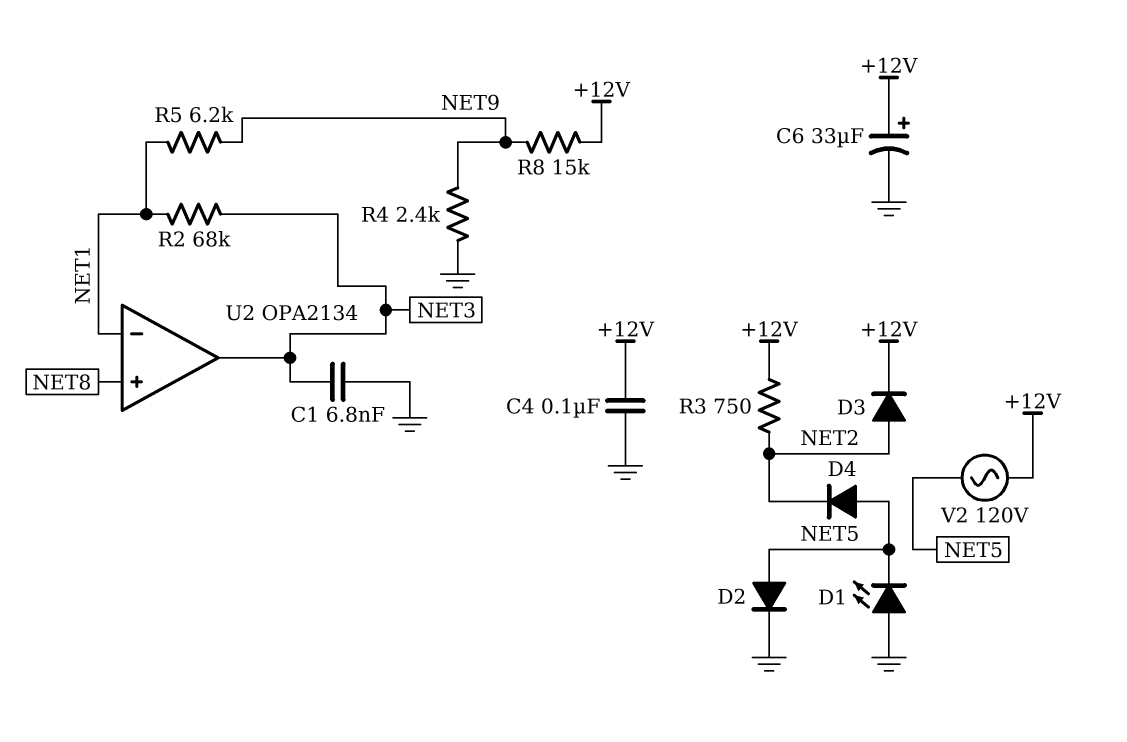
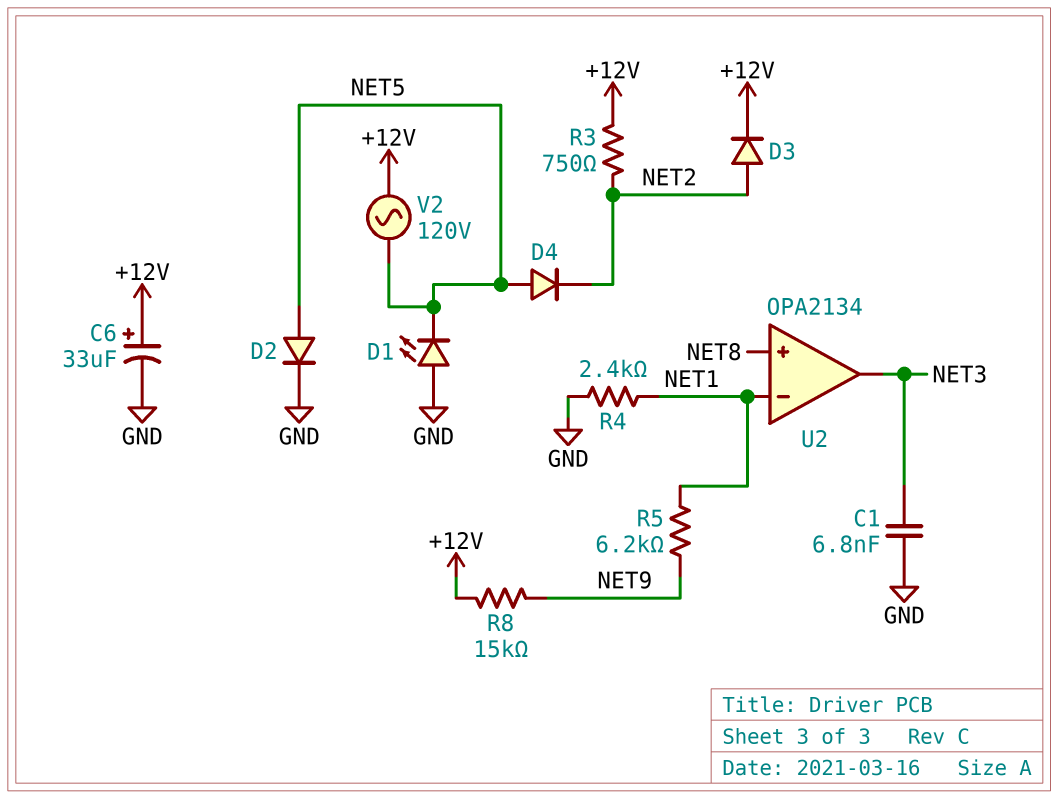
C4: 100nF (+12V, GND) -> none
R2: 68k (NET1, NET3) -> none
R4: 2.4k (GND, NET9) -> 2.4k (GND, NET1)

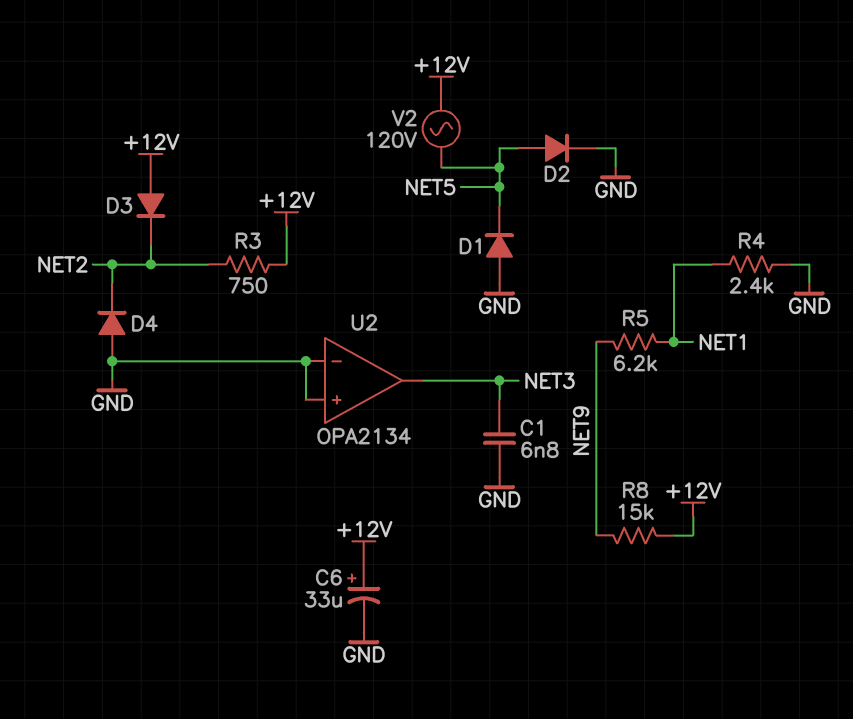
D1: LED (A GND, K NET5) -> diode (A GND, K NET5)
D3: diode (A NET2, K +12V) -> diode (A +12V, K NET2)
D4: diode (A NET5, K NET2) -> diode (A GND, K NET2)
U2 pin in+: NET8 -> GND
U2 pin in-: NET1 -> GND

